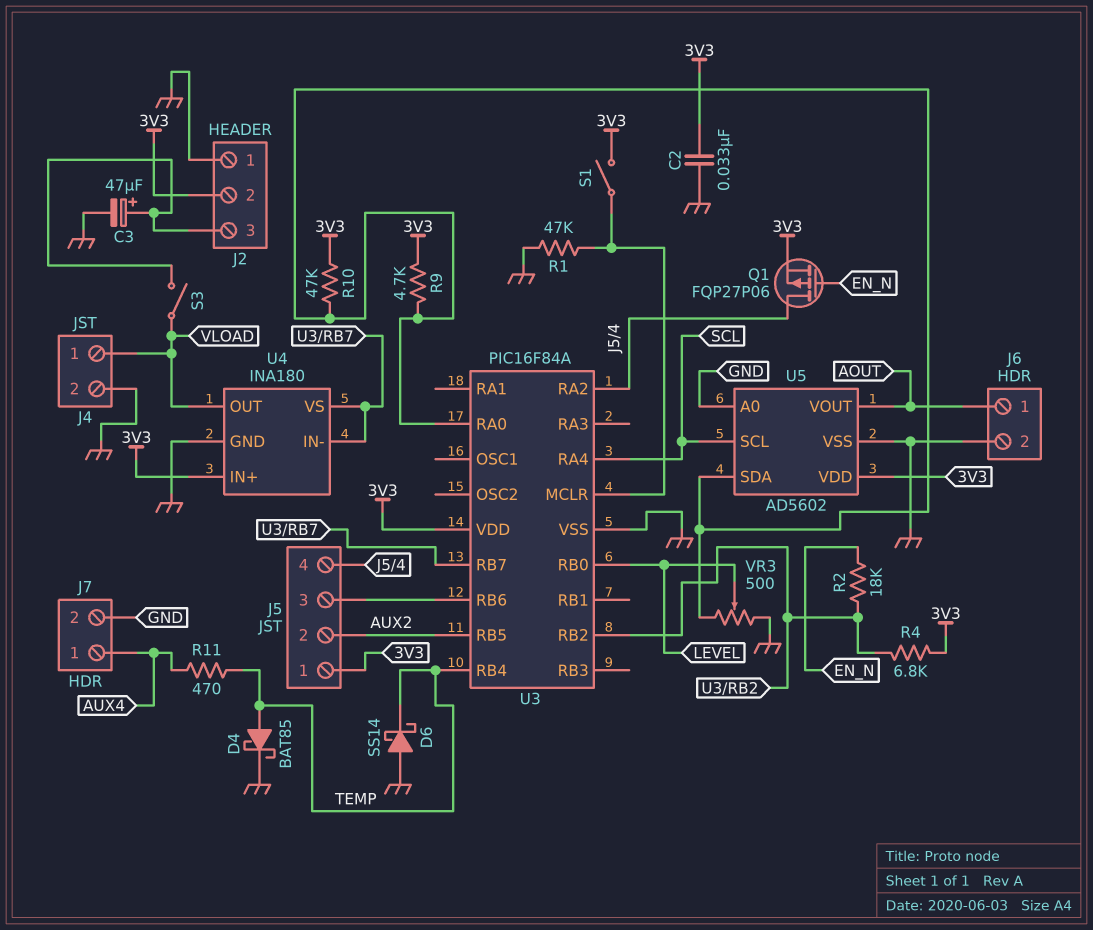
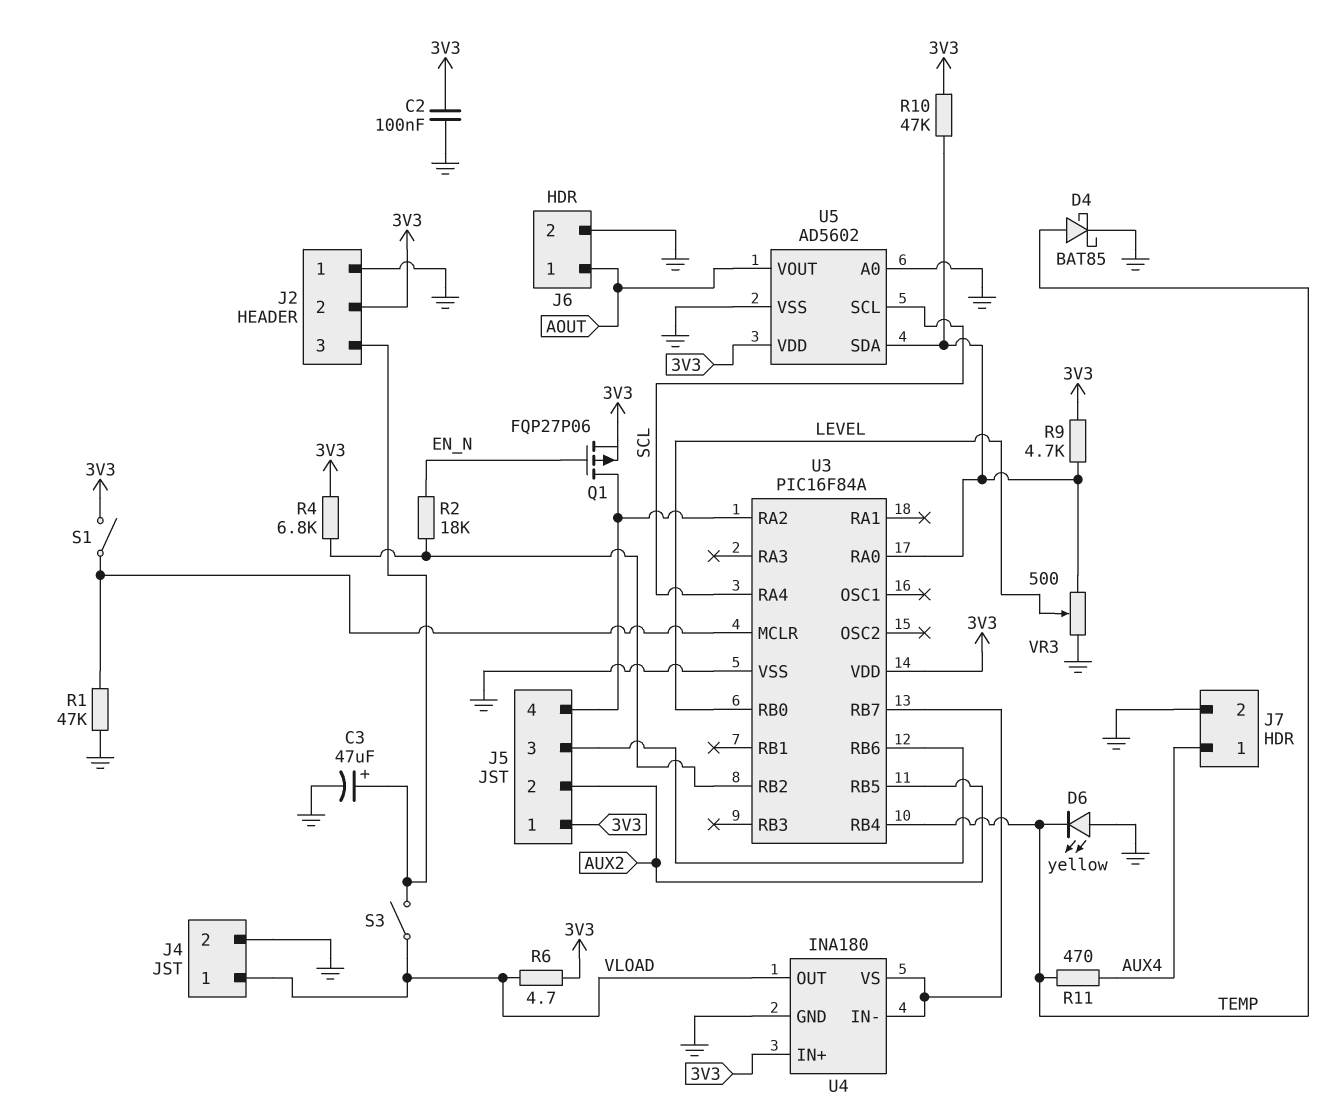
C2: 33nF (3V3, GND) -> 100nF (3V3, GND)
D6: schottky SS14 (A GND, K TEMP) -> LED yellow (A GND, K TEMP)
R6: none -> 4.7 (3V3, VLOAD)

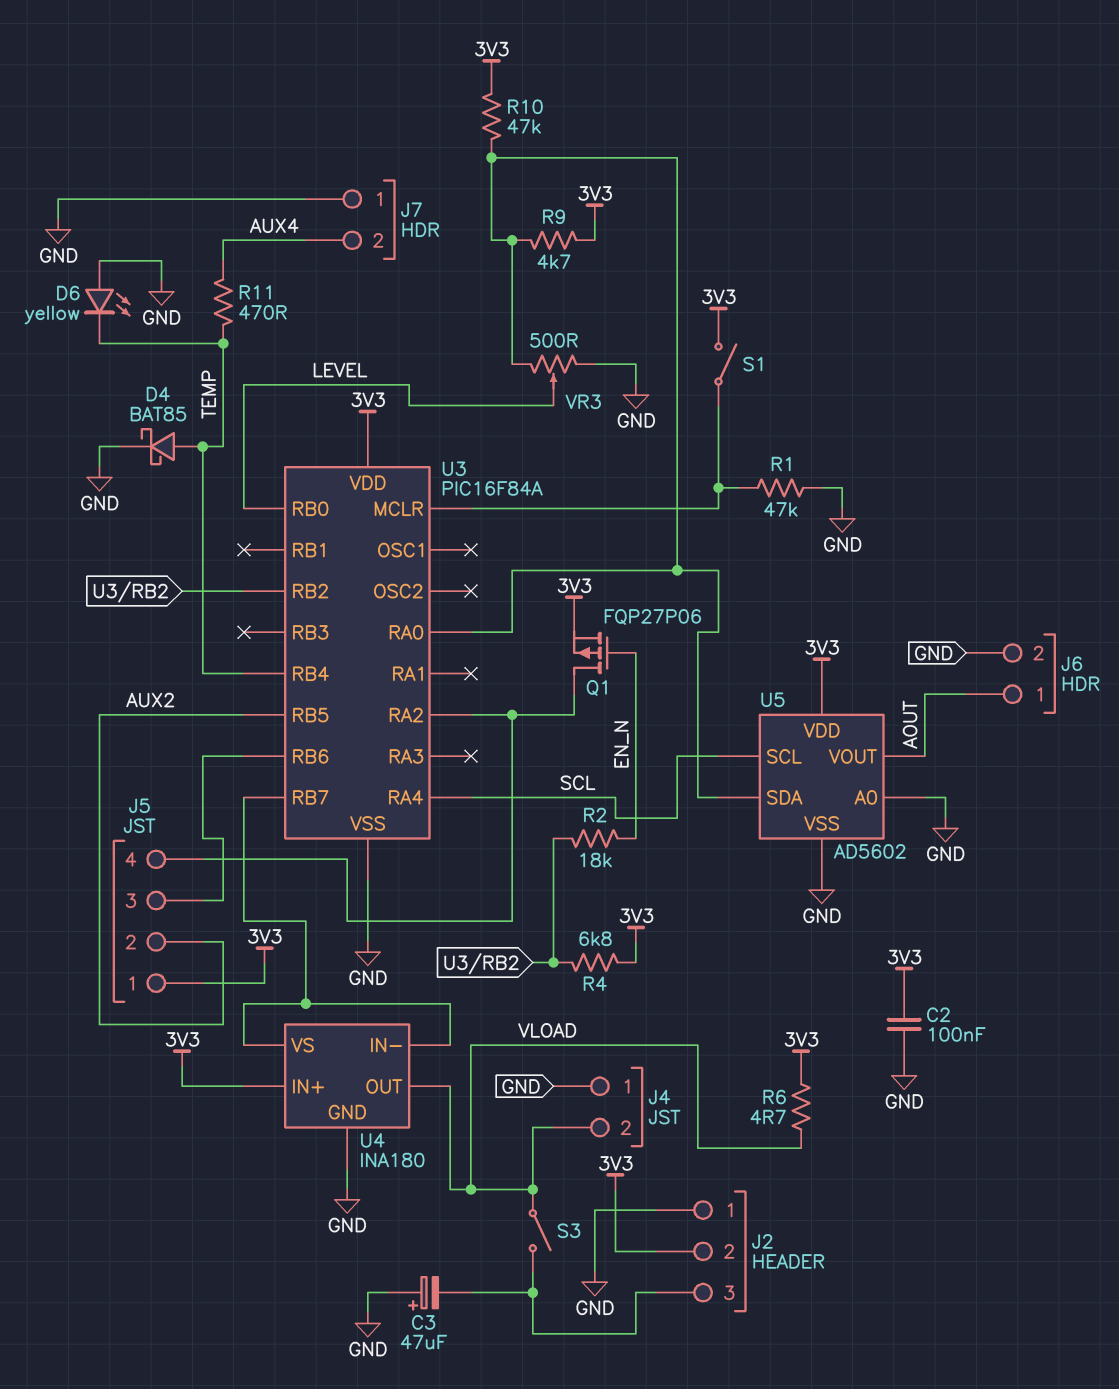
C3: 47uF (plus J2/3, minus GND) -> 47uF (plus GND, minus J2/3)
J4 pin 1: VLOAD -> GND
J4 pin 2: GND -> VLOAD
J7 pin 1: AUX4 -> GND
J7 pin 2: GND -> AUX4

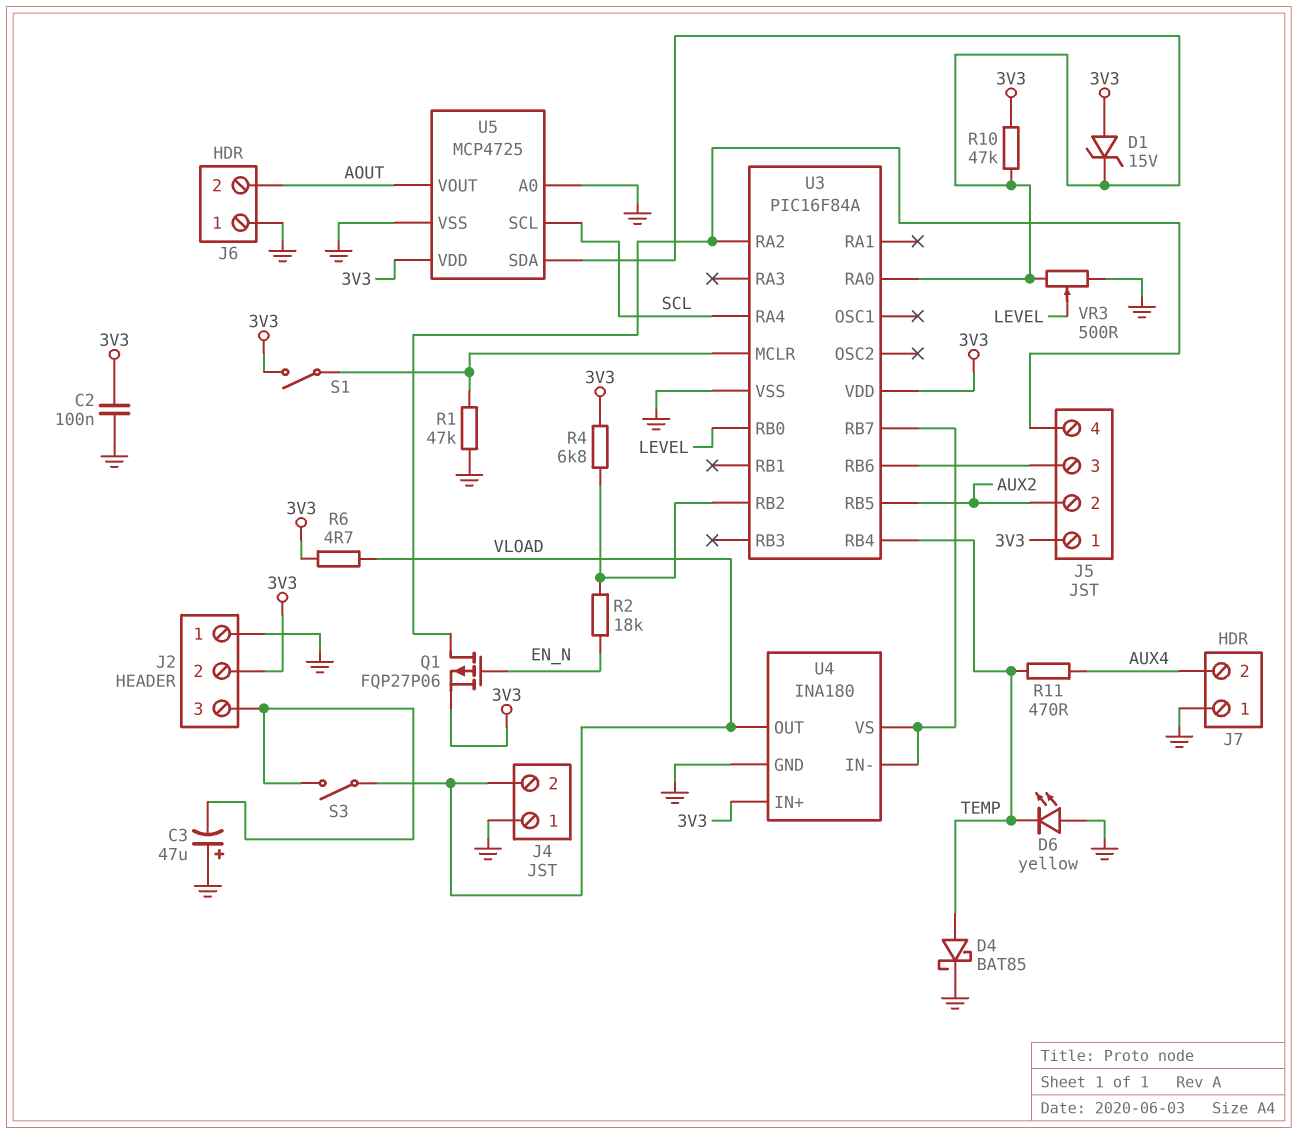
D1: none -> zener 15V (A 3V3, K U3/RA0)
J6 pin 1: AOUT -> GND
J6 pin 2: GND -> AOUT
R9: 4.7k (3V3, U3/RA0) -> none
U5: AD5602 -> MCP4725

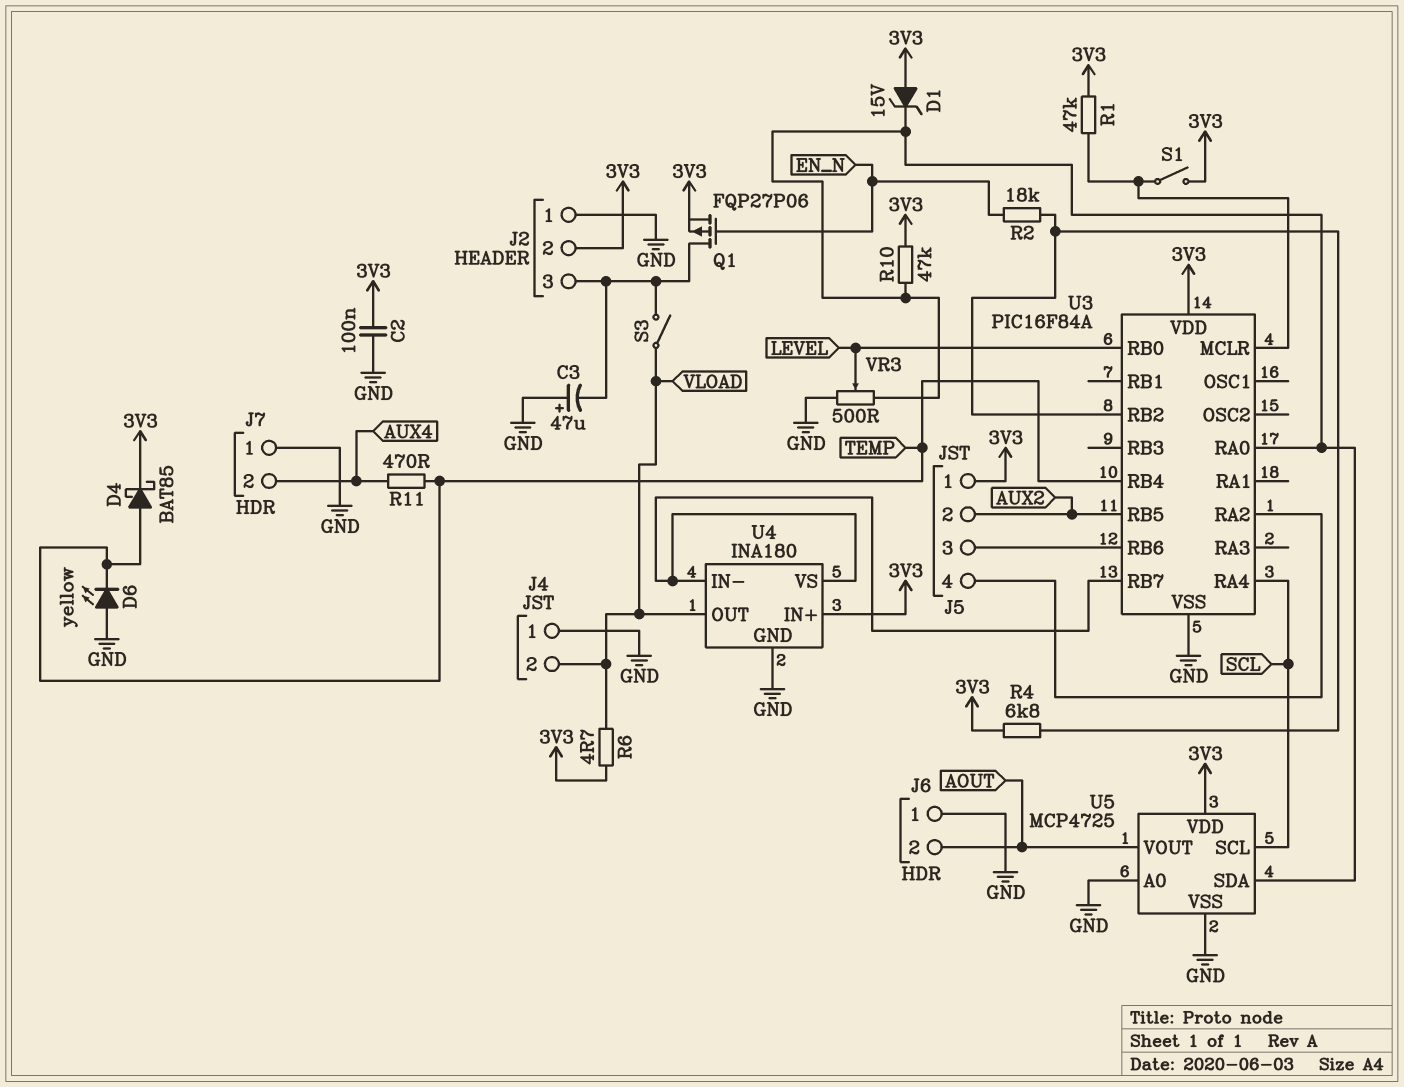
D4: schottky BAT85 (A TEMP, K GND) -> schottky BAT85 (A TEMP, K 3V3)
Q1: PMOS FQP27P06 (G EN_N, D J5/4, S 3V3) -> PMOS FQP27P06 (G EN_N, D J2/3, S 3V3)
R1: 47k (GND, U3/MCLR) -> 47k (3V3, U3/MCLR)

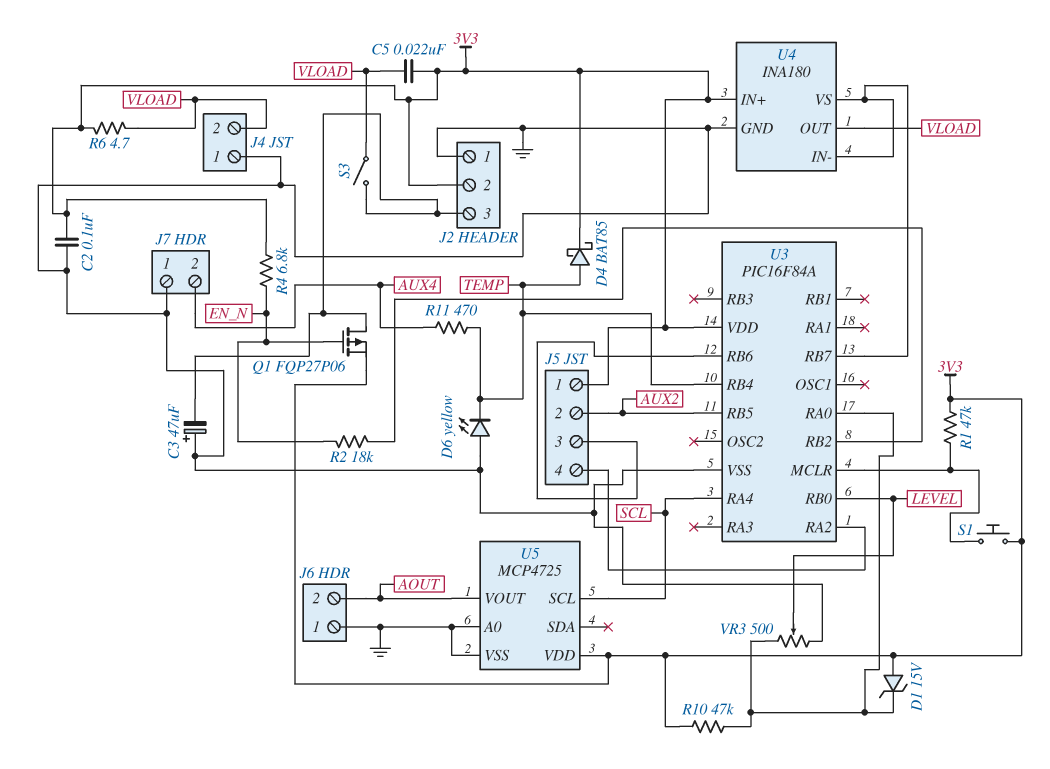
C5: none -> 22nF (3V3, VLOAD)
R4: 6.8k (3V3, U3/RB2) -> 6.8k (3V3, EN_N)
S1: switch (3V3, U3/MCLR) -> button (3V3, U3/MCLR)
U5 pin SDA: U3/RA0 -> none

